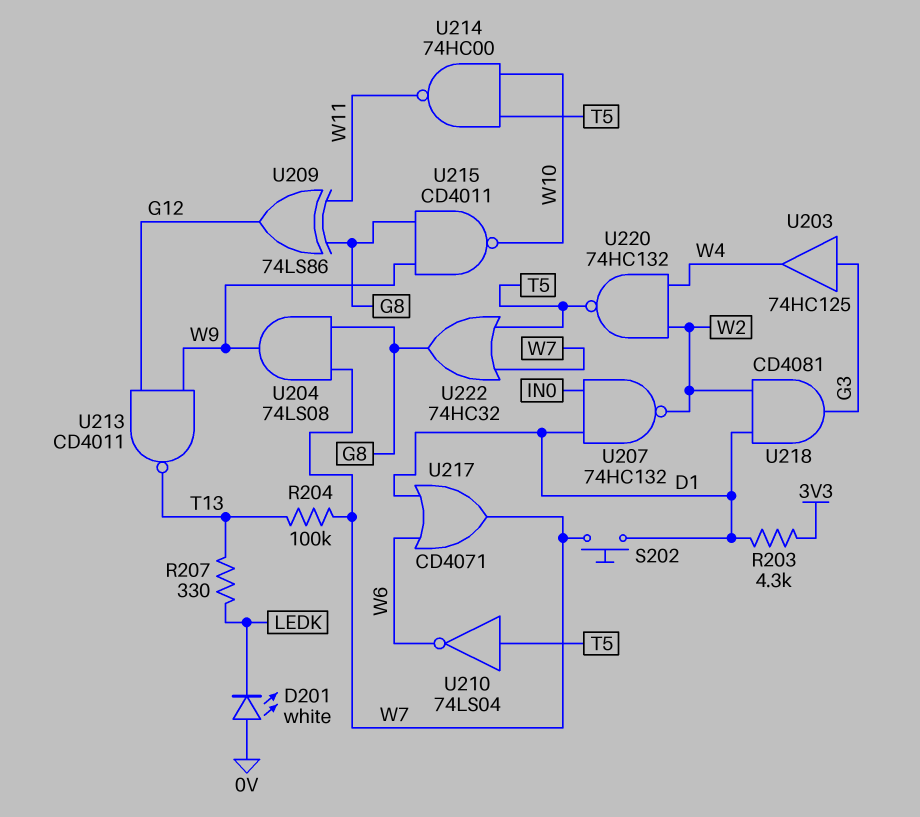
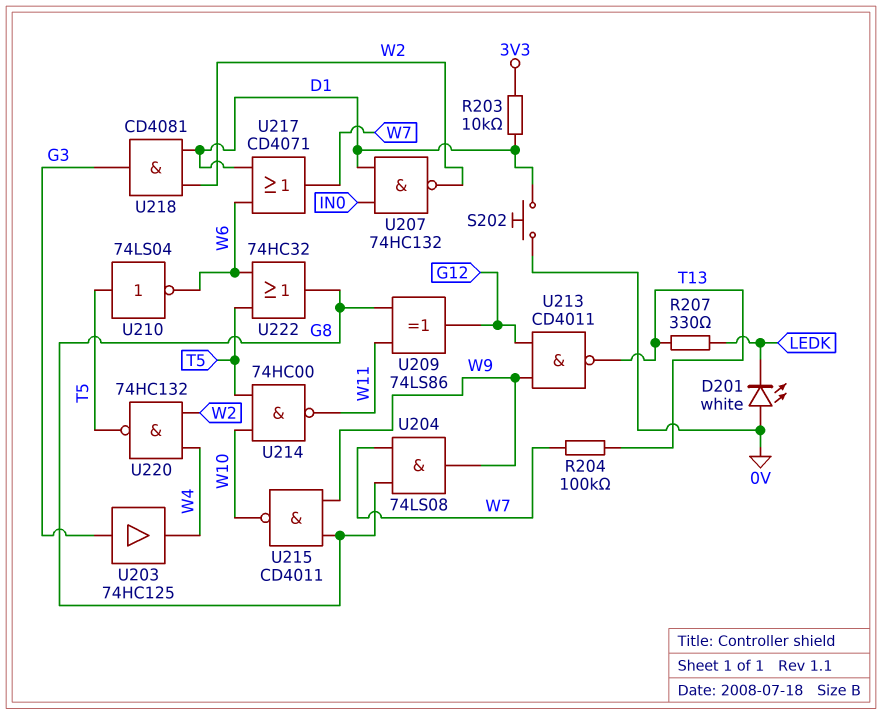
R203: 4.3k (3V3, D1) -> 10k (3V3, D1)
S202: button (D1, W7) -> button (0V, D1)
U222: OR 74HC32 (in T5, in W7, out G8) -> OR 74HC32 (in T5, in W6, out G8)

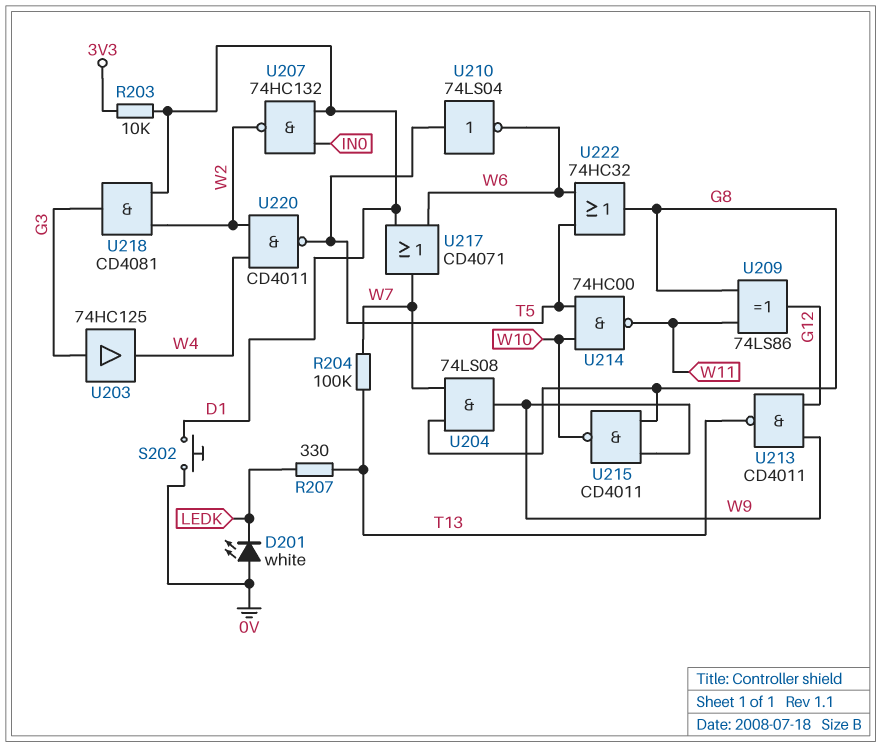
U220: NAND 74HC132 (in W2, in W4, out T5) -> NAND CD4011 (in W2, in W4, out T5)

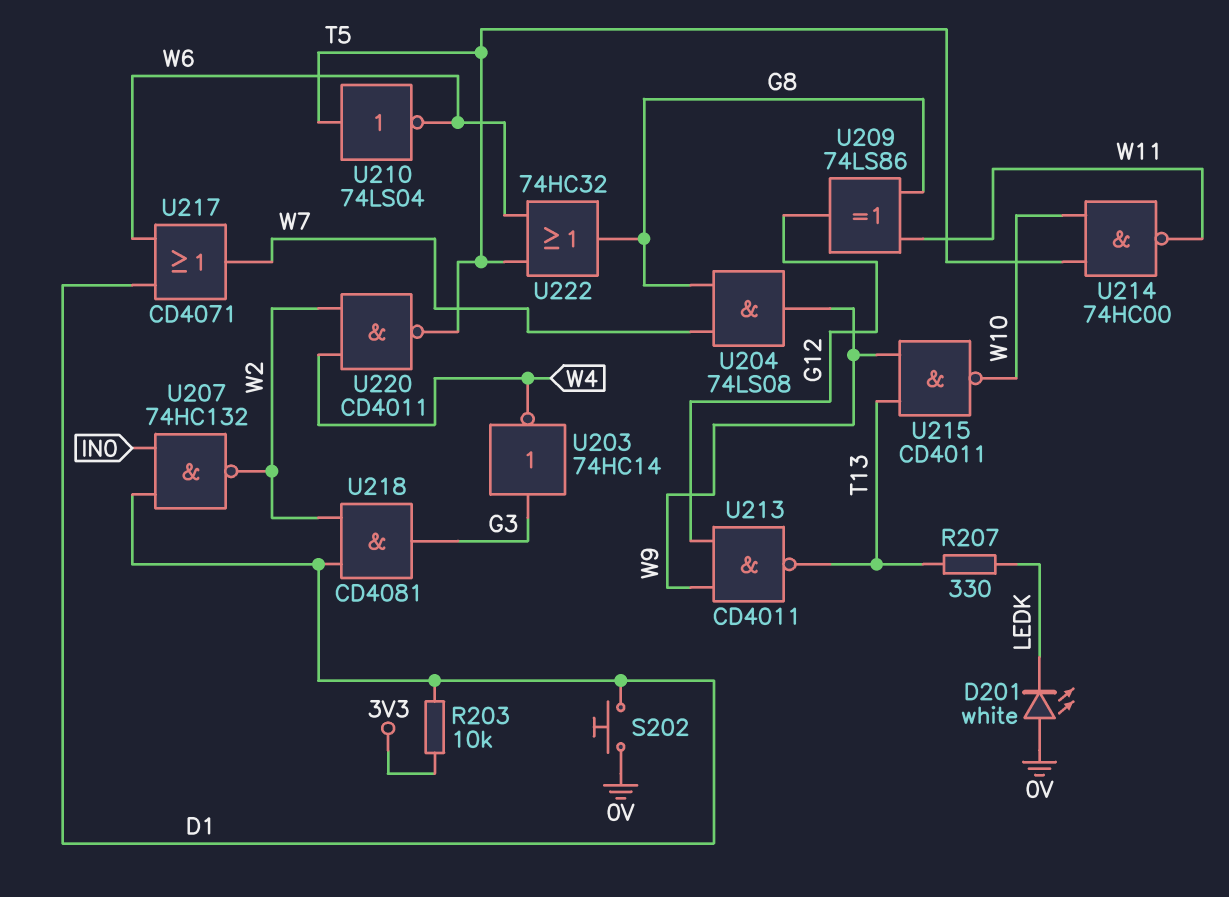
R204: 100k (T13, W7) -> none
U203: buffer 74HC125 (in G3, out W4) -> NOT 74HC14 (in G3, out W4)
U215: NAND CD4011 (in G8, in W9, out W10) -> NAND CD4011 (in T13, in W9, out W10)

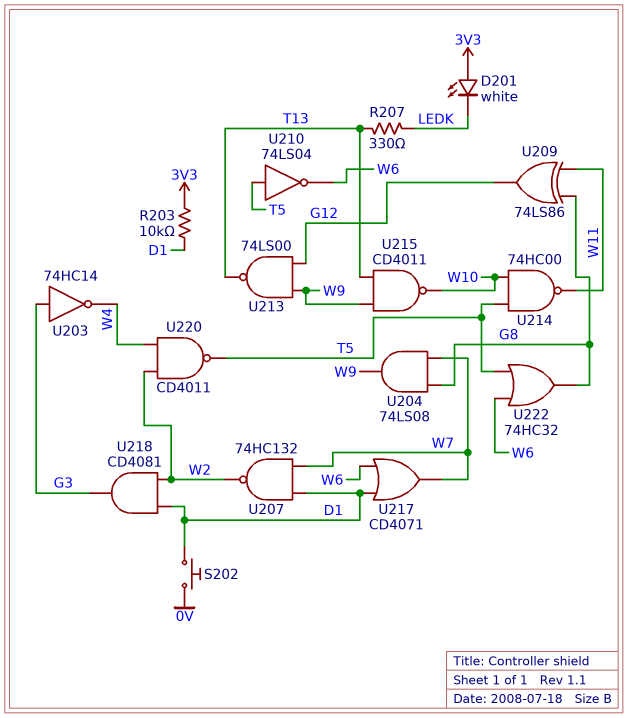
D201: LED white (A 0V, K LEDK) -> LED white (A 3V3, K LEDK)
U207: NAND 74HC132 (in D1, in IN0, out W2) -> NAND 74HC132 (in D1, in W7, out W2)
U213: NAND CD4011 (in G12, in W9, out T13) -> NAND 74LS00 (in G12, in W9, out T13)

